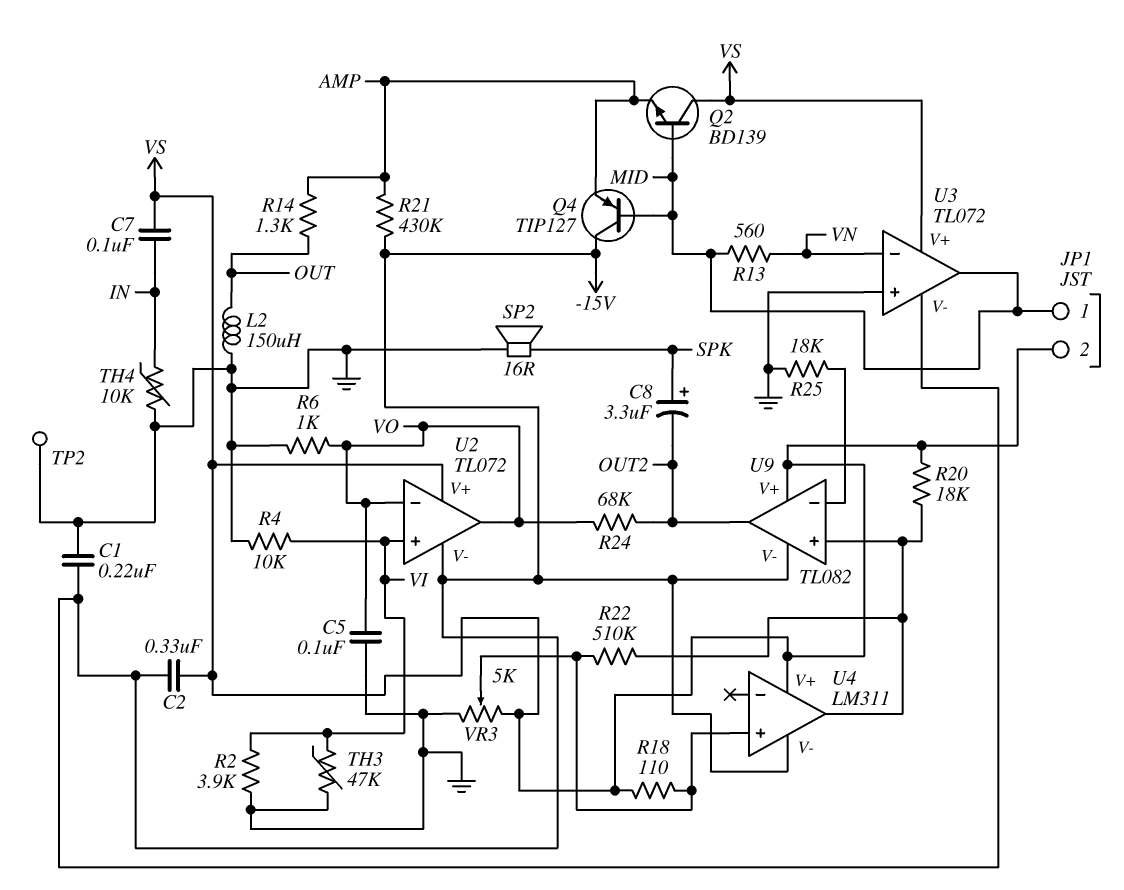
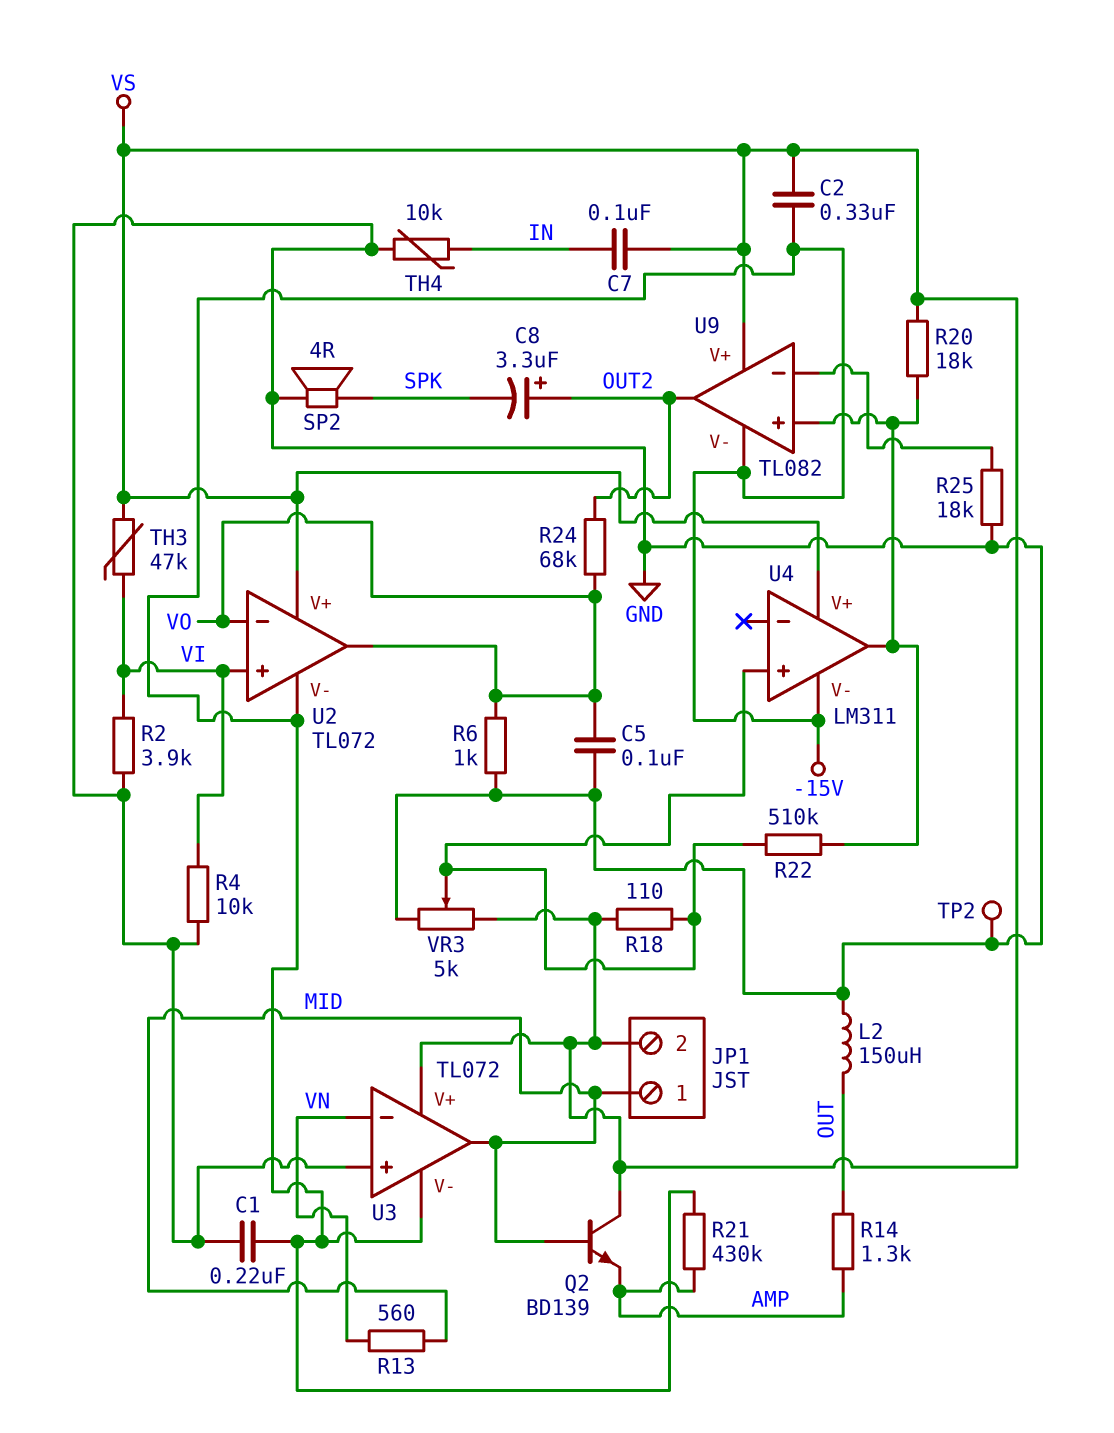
C8: 3.3uF (plus SPK, minus OUT2) -> 3.3uF (plus OUT2, minus SPK)
Q4: PNP TIP127 (B MID, C -15V, E AMP) -> none
SP2: speaker 16R (GND, SPK) -> speaker 4R (GND, SPK)
TH3: 47k (GND, VI) -> 47k (VI, VS)

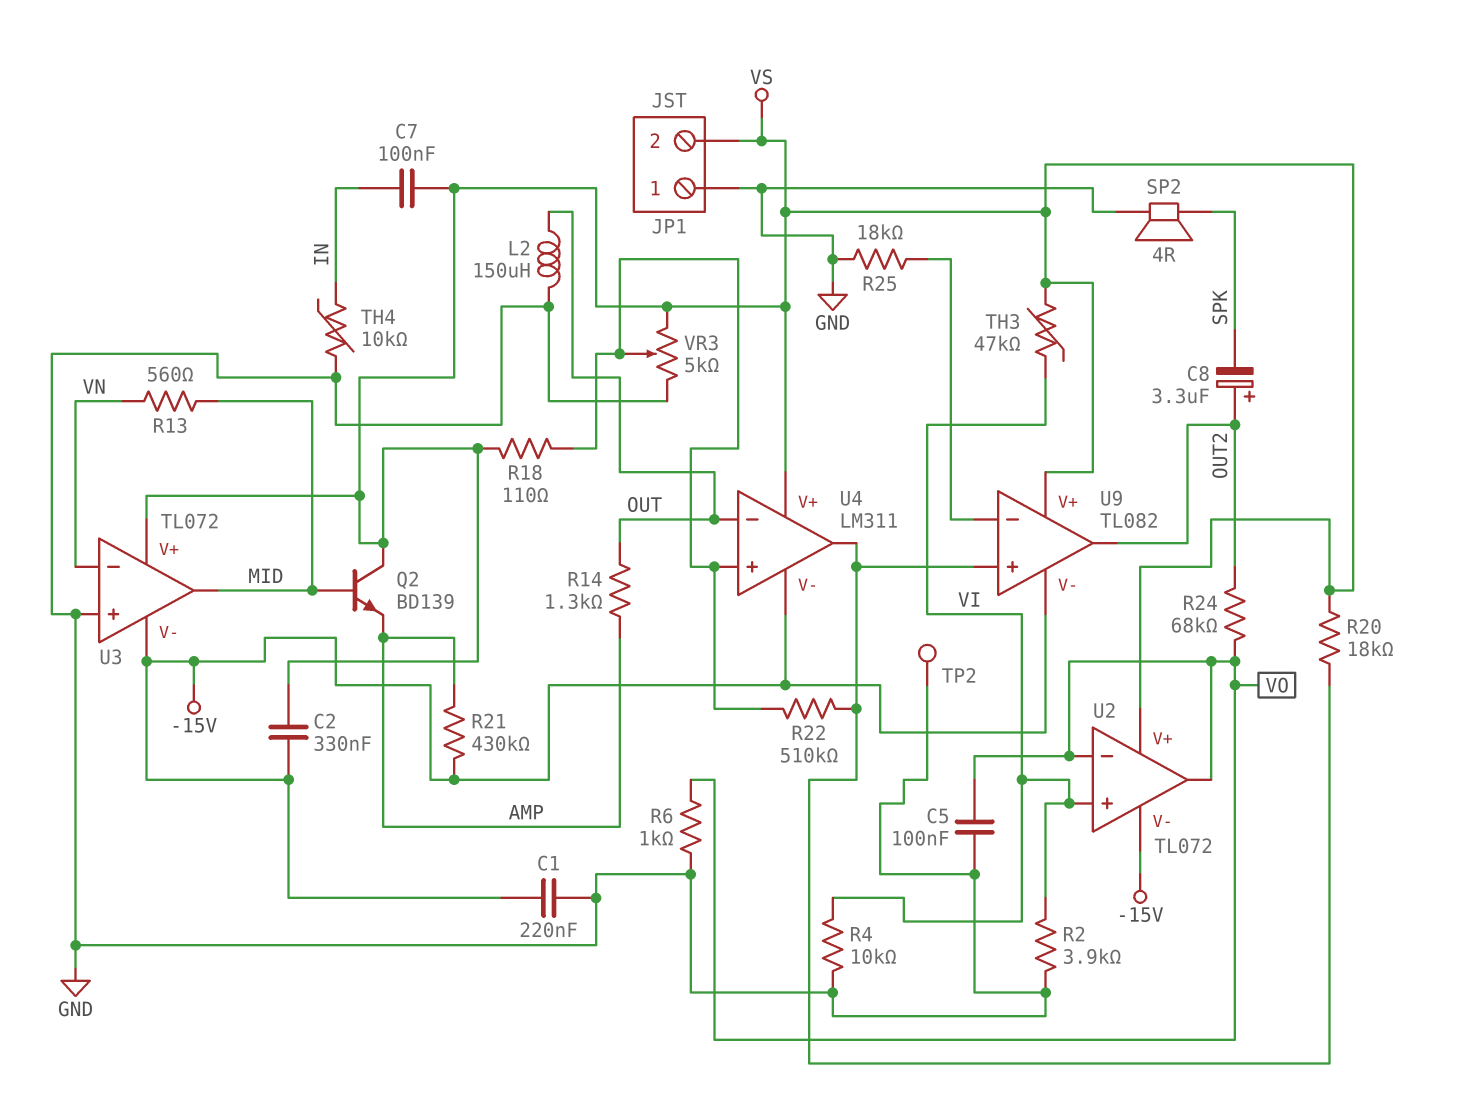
JP1 pin 1: MID -> GND
U4 pin in-: none -> OUT

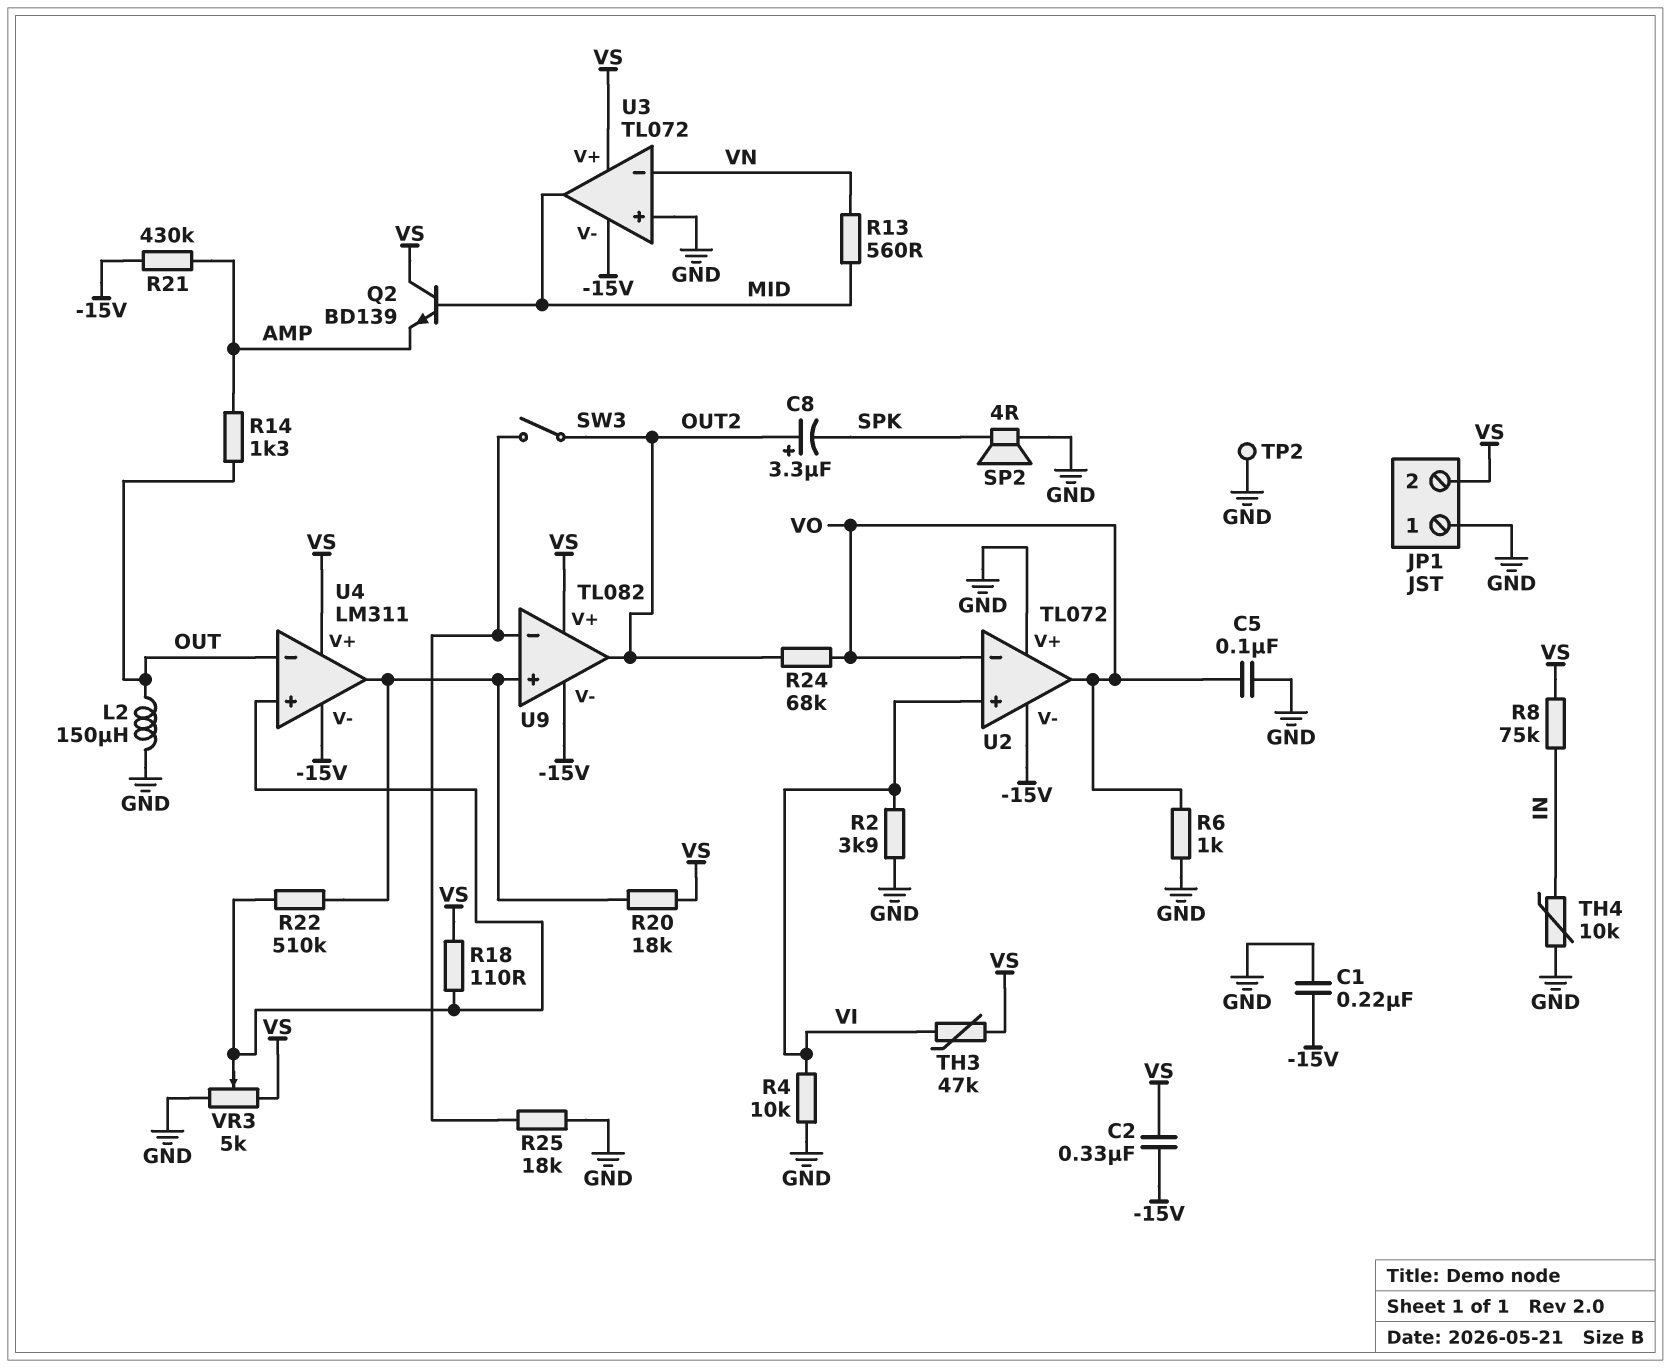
C7: 100nF (IN, VS) -> none
R8: none -> 75k (IN, VS)
SW3: none -> switch (OUT2, U9/in-)
U2 pin V+: VS -> GND

